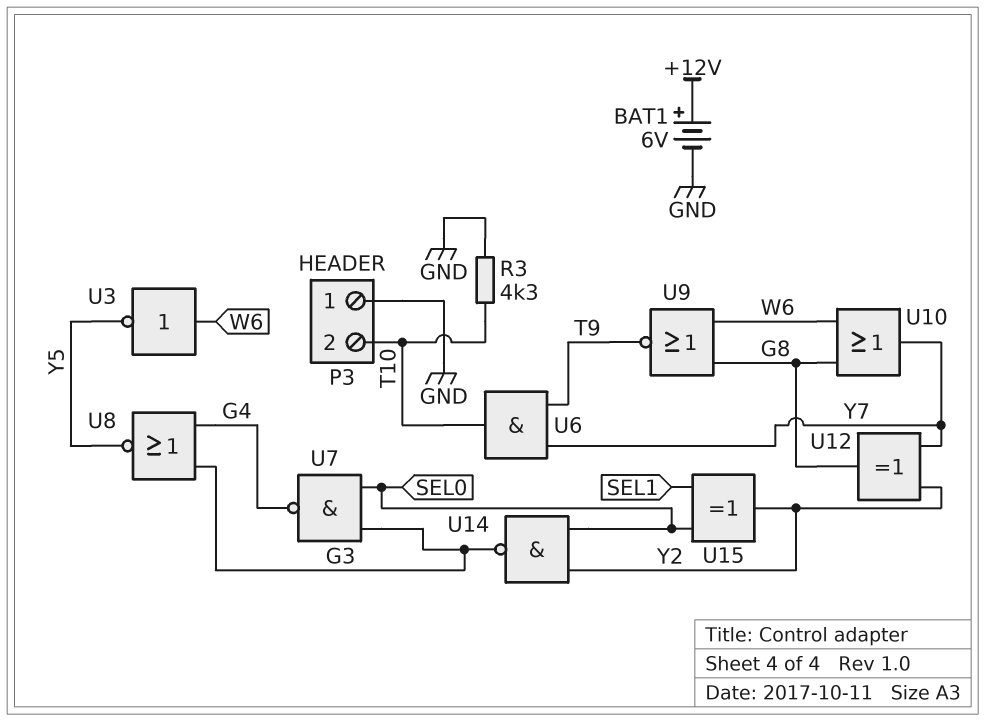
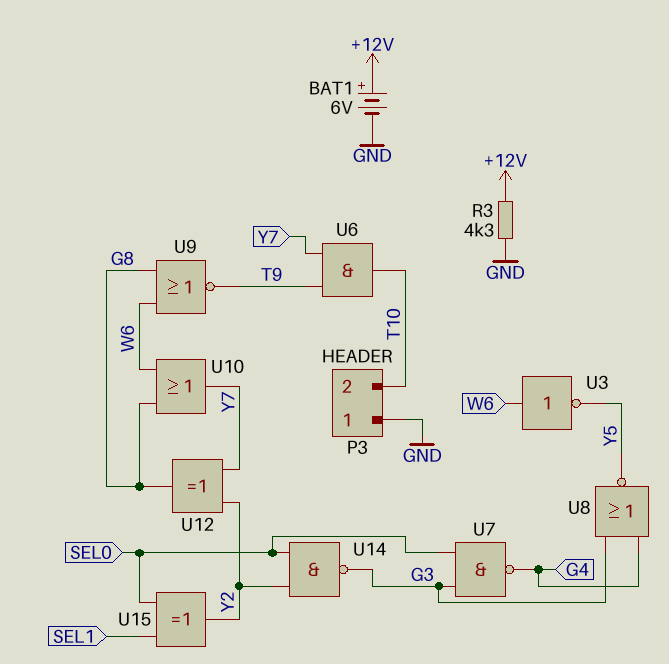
R3: 4.3k (GND, T10) -> 4.3k (+12V, GND)

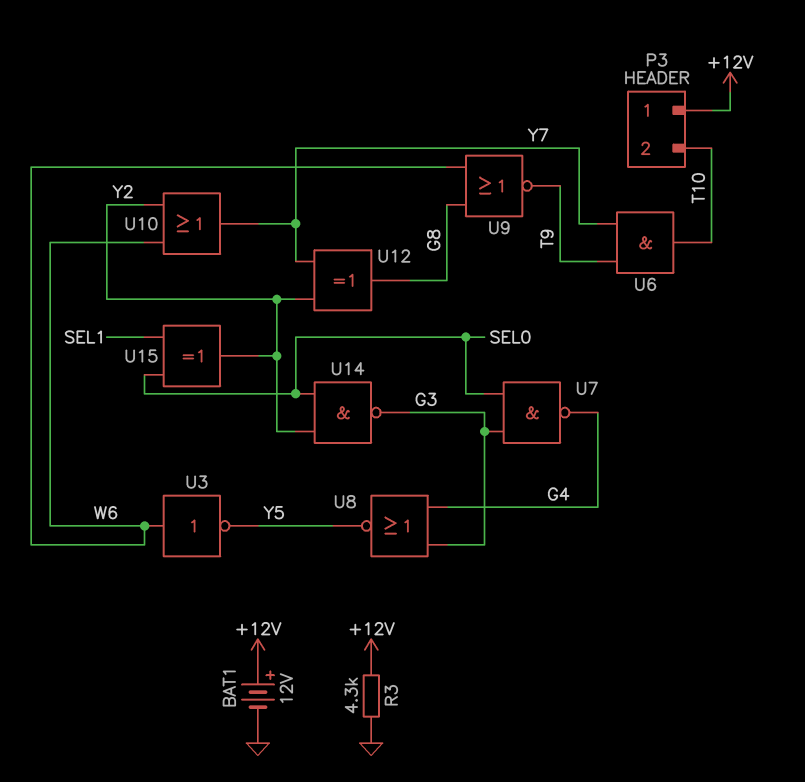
BAT1: 6V (plus +12V, minus GND) -> 12V (plus +12V, minus GND)
P3 pin 1: GND -> +12V
U10: OR (in G8, in W6, out Y7) -> OR (in W6, in Y2, out Y7)

